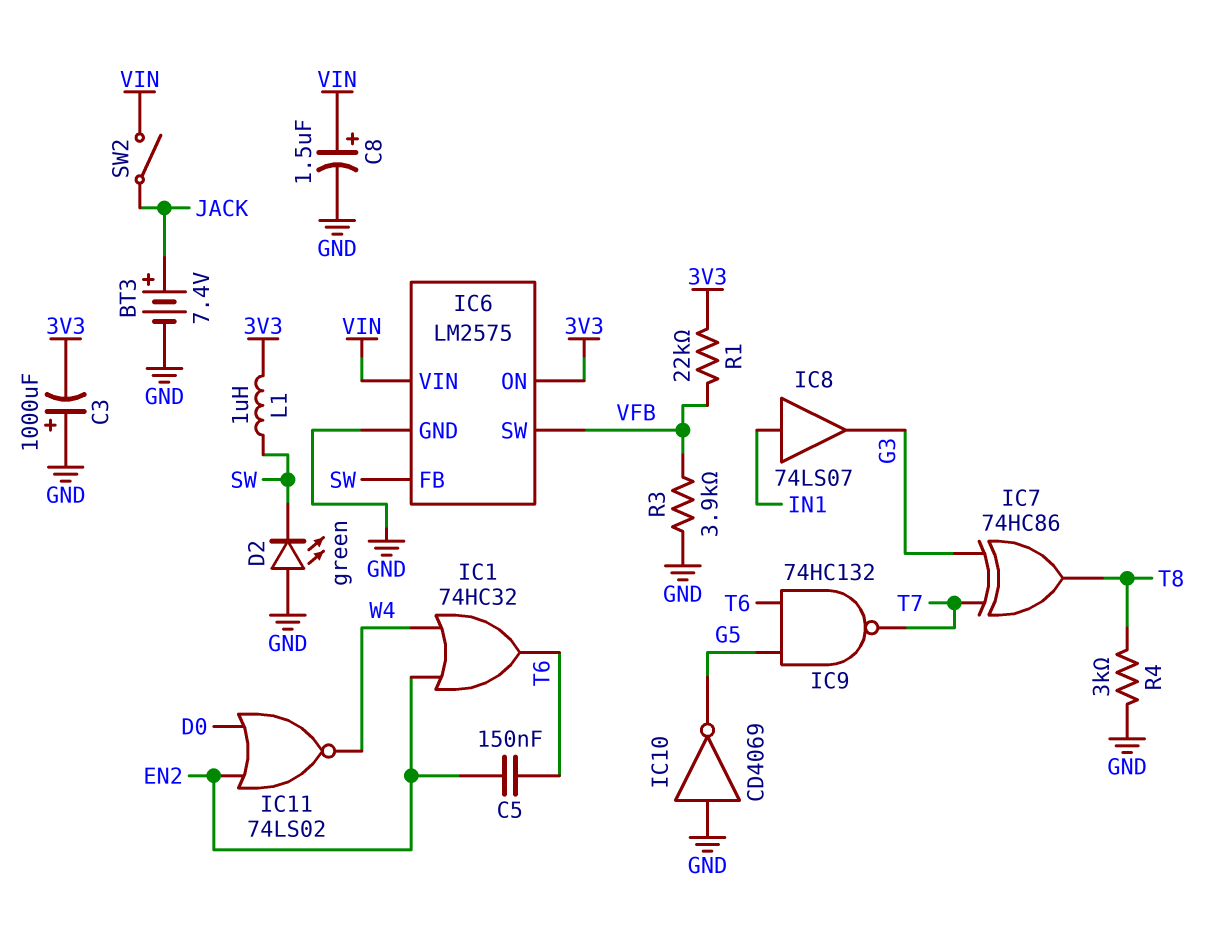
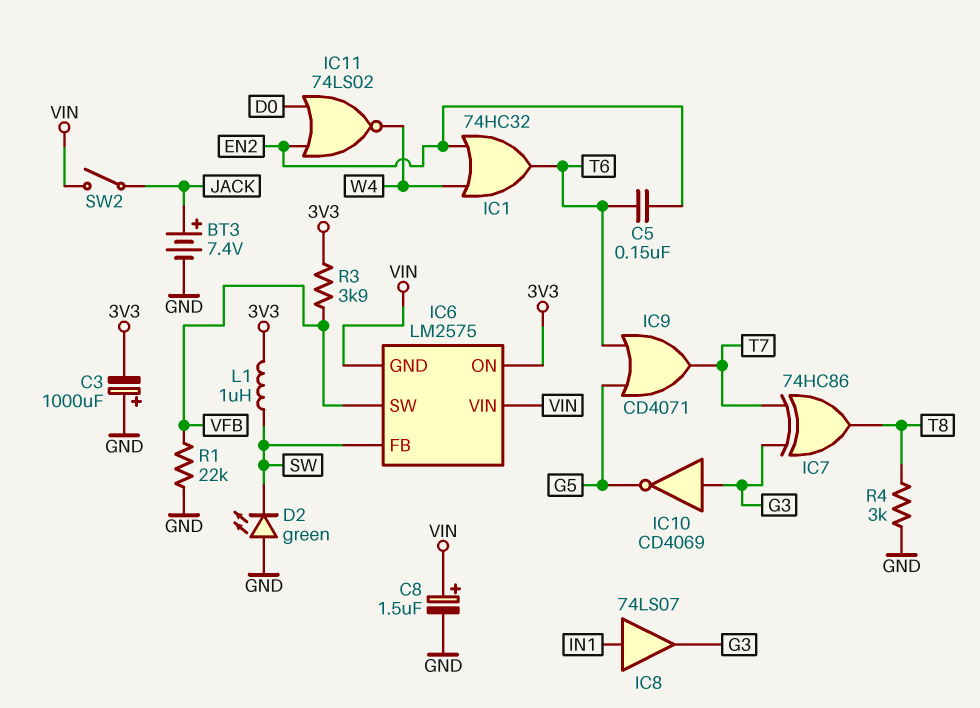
IC6 pin GND: GND -> VIN
IC9: NAND 74HC132 (in G5, in T6, out T7) -> OR CD4071 (in G5, in T6, out T7)
IC10: NOT CD4069 (in GND, out G5) -> NOT CD4069 (in G3, out G5)
R1: 22k (3V3, VFB) -> 22k (GND, VFB)
R3: 3.9k (GND, VFB) -> 3.9k (3V3, VFB)

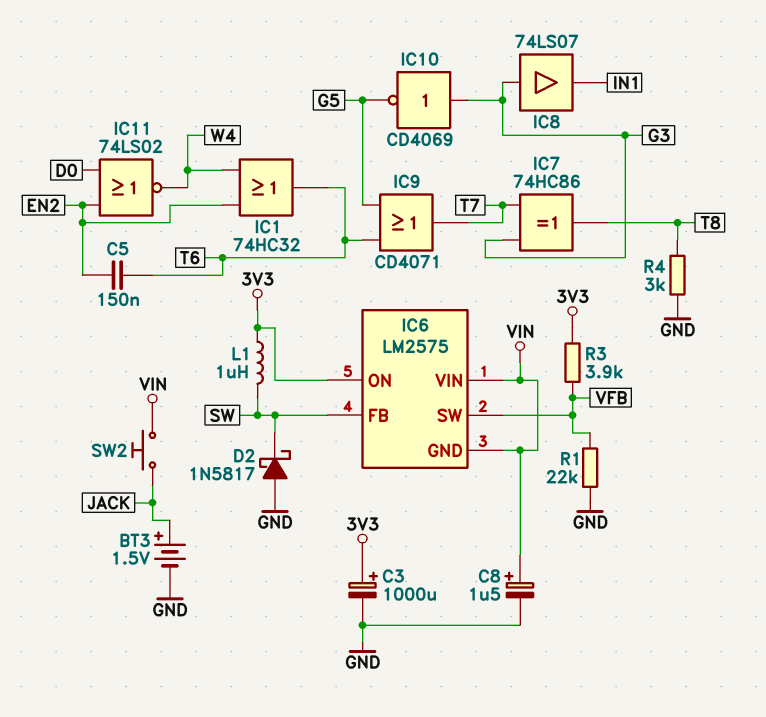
BT3: 7.4V (plus JACK, minus GND) -> 1.5V (plus JACK, minus GND)
C3: 1000uF (plus GND, minus 3V3) -> 1000uF (plus 3V3, minus GND)
D2: LED green (A GND, K SW) -> schottky 1N5817 (A GND, K SW)
IC8: buffer 74LS07 (in IN1, out G3) -> buffer 74LS07 (in G3, out IN1)
SW2: switch (JACK, VIN) -> button (JACK, VIN)

